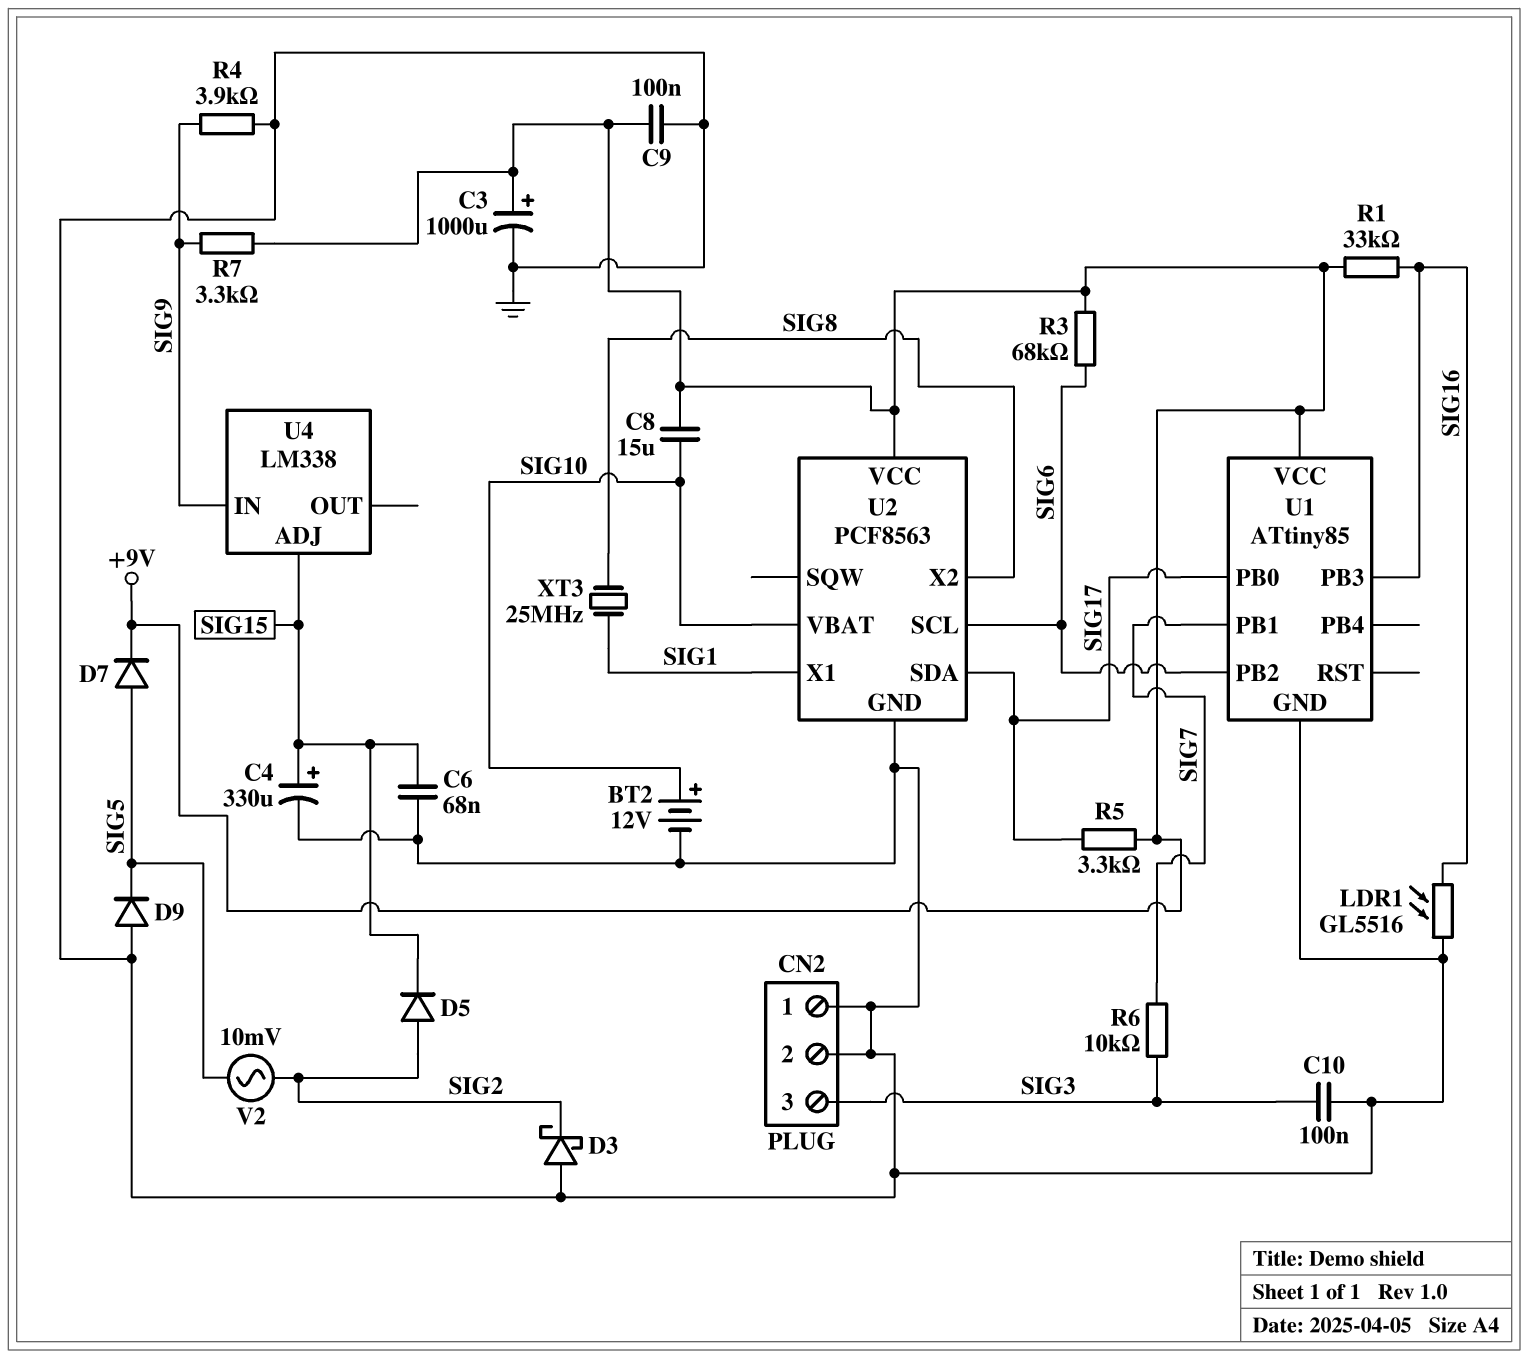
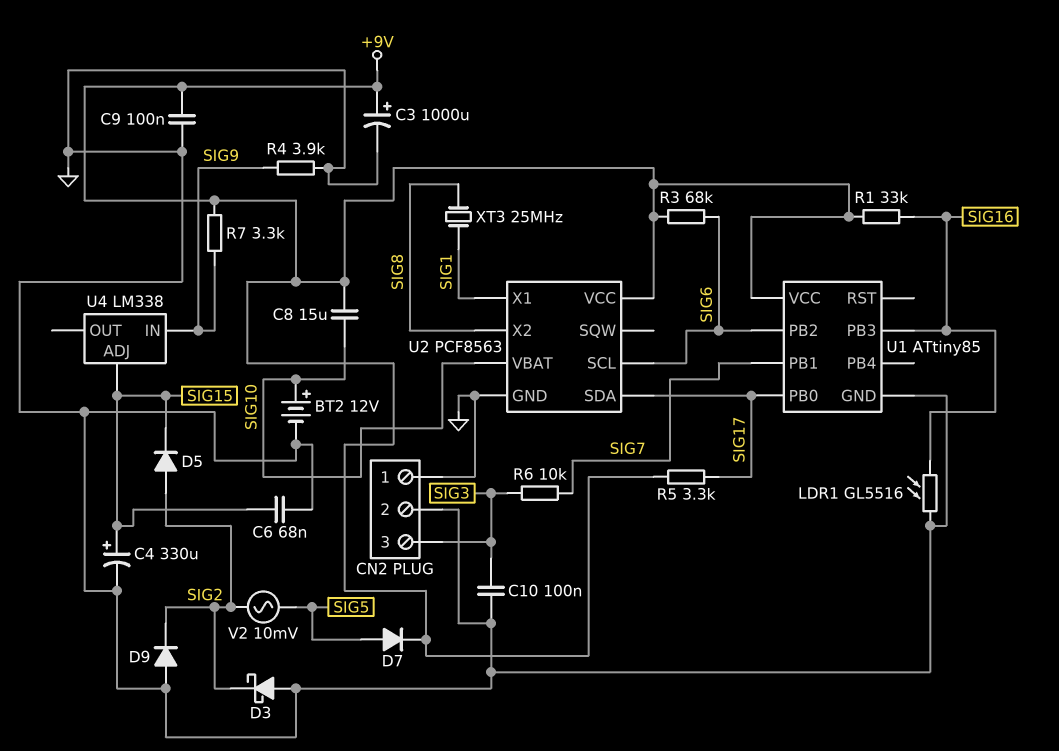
D9: diode (A GND, K SIG5) -> diode (A GND, K SIG2)

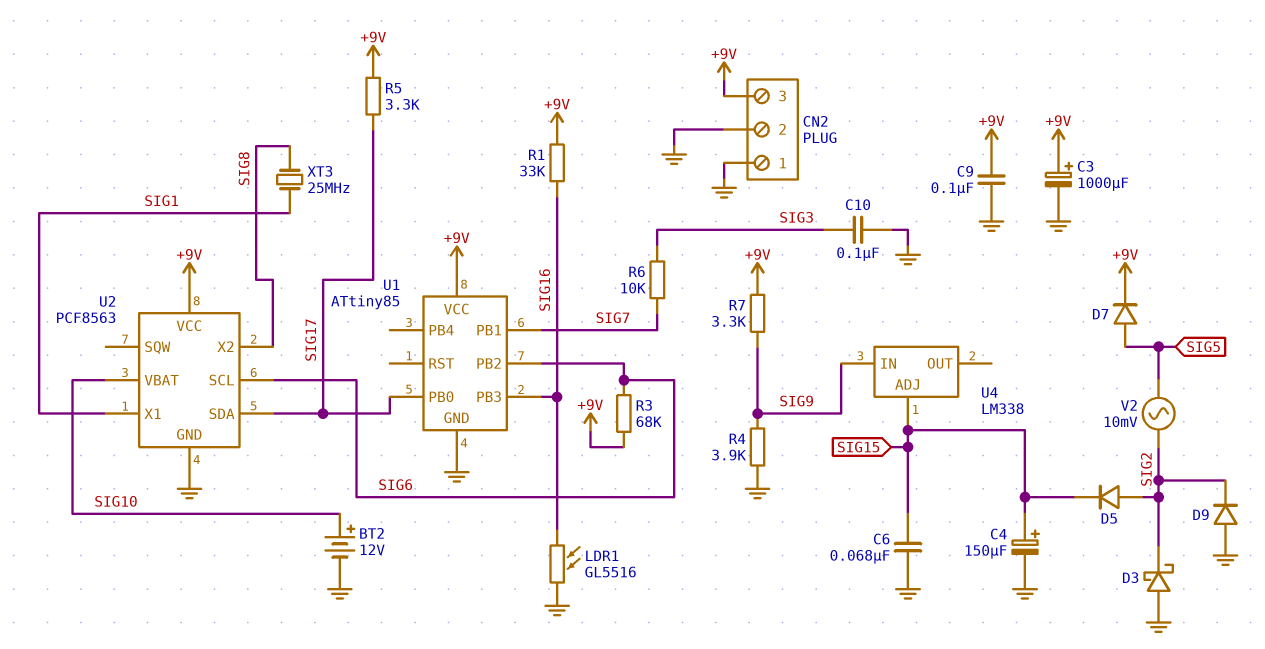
C4: 330uF (plus SIG15, minus GND) -> 150uF (plus SIG15, minus GND)
C8: 15uF (+9V, SIG10) -> none
CN2 pin 3: SIG3 -> +9V

